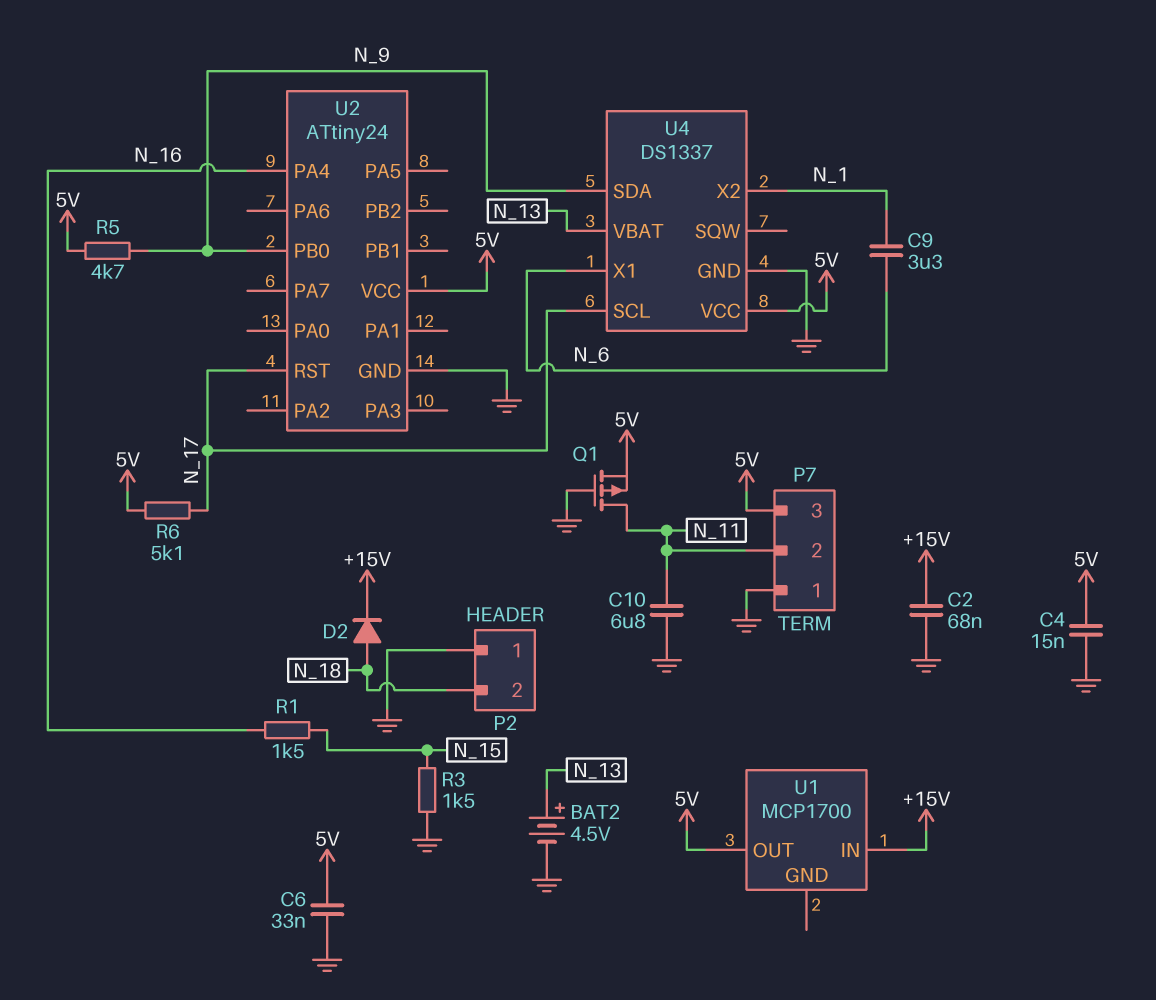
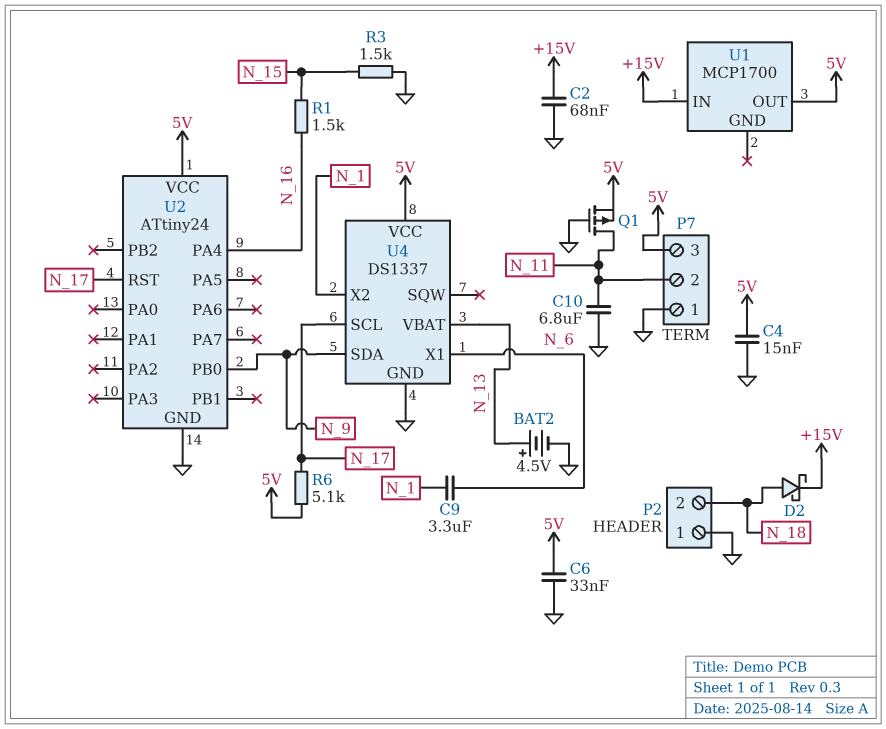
D2: diode (A N_18, K +15V) -> schottky (A N_18, K +15V)
R5: 4.7k (5V, N_9) -> none

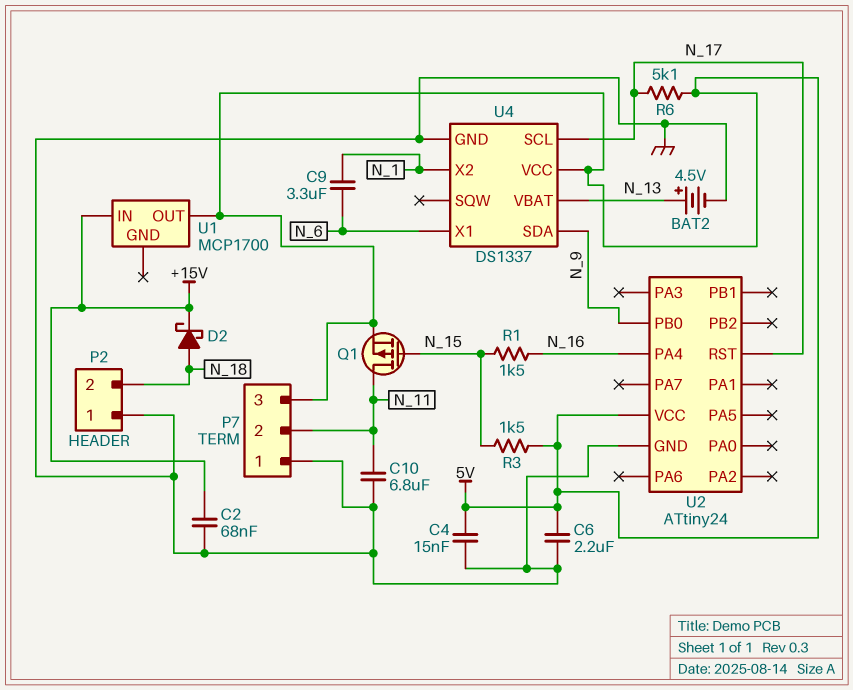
C6: 33nF (5V, GND) -> 2.2uF (5V, GND)
Q1: PMOS (G GND, D N_11, S 5V) -> PMOS (G N_15, D N_11, S 5V)
R3: 1.5k (GND, N_15) -> 1.5k (5V, N_15)

